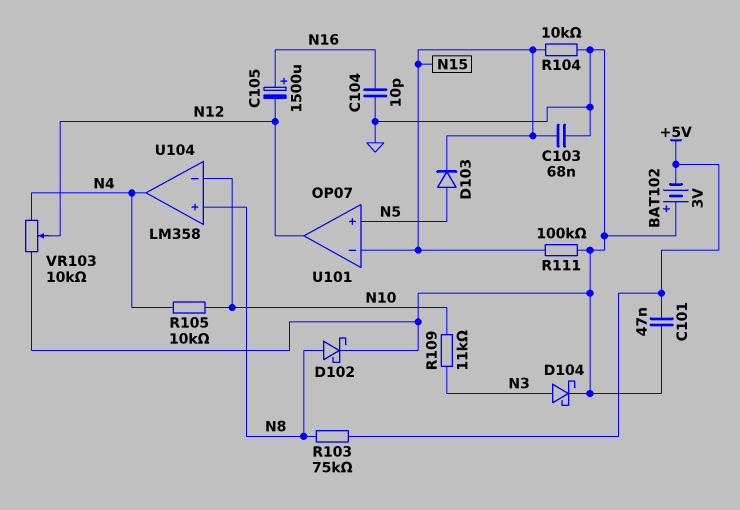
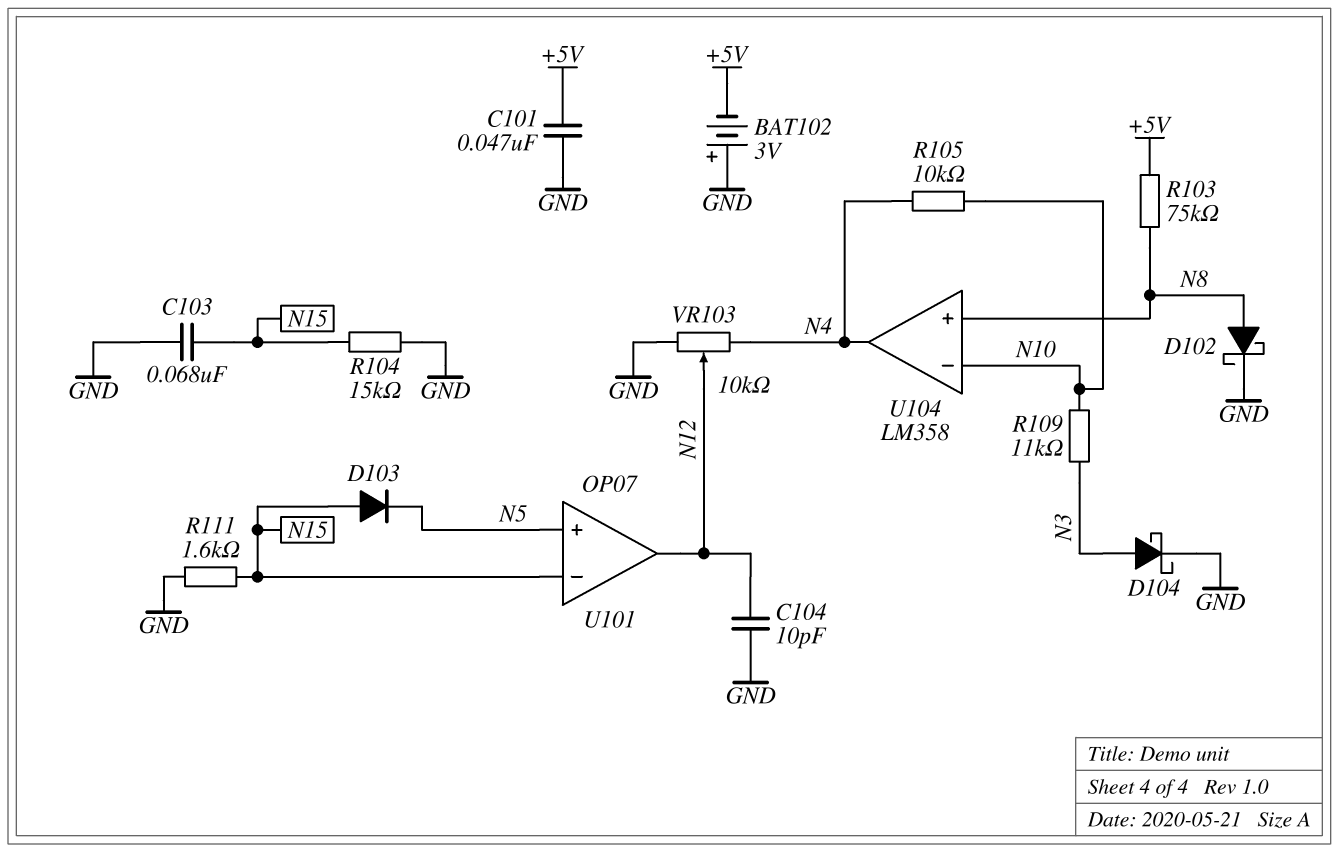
C104: 10pF (GND, N16) -> 10pF (GND, N12)
C105: 1500uF (plus N16, minus N12) -> none
D103: diode (A N5, K N15) -> diode (A N15, K N5)
R104: 10k (GND, N15) -> 15k (GND, N15)
R111: 100k (GND, N15) -> 1.6k (GND, N15)

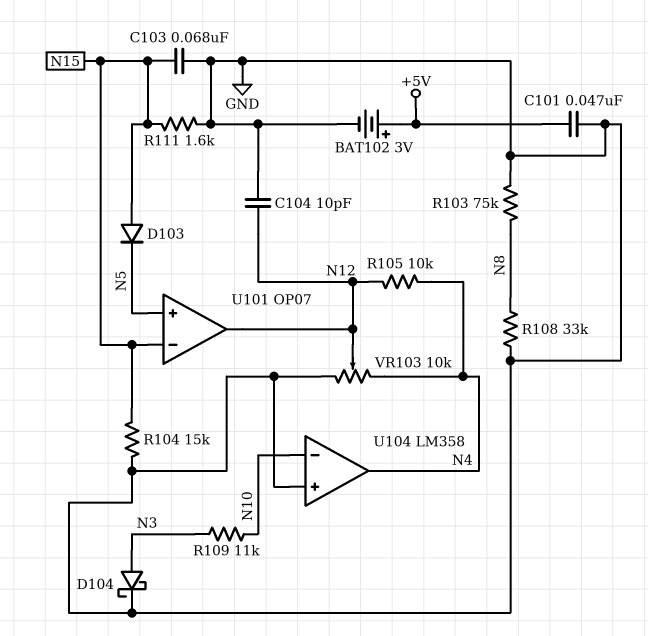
BAT102: 3V (plus GND, minus +5V) -> 3V (plus +5V, minus GND)
D102: schottky (A N8, K GND) -> none
R103: 75k (+5V, N8) -> 75k (GND, N8)
R105: 10k (N4, N10) -> 10k (N4, N12)
R108: none -> 33k (GND, N8)
U104 pin in+: N8 -> GND

